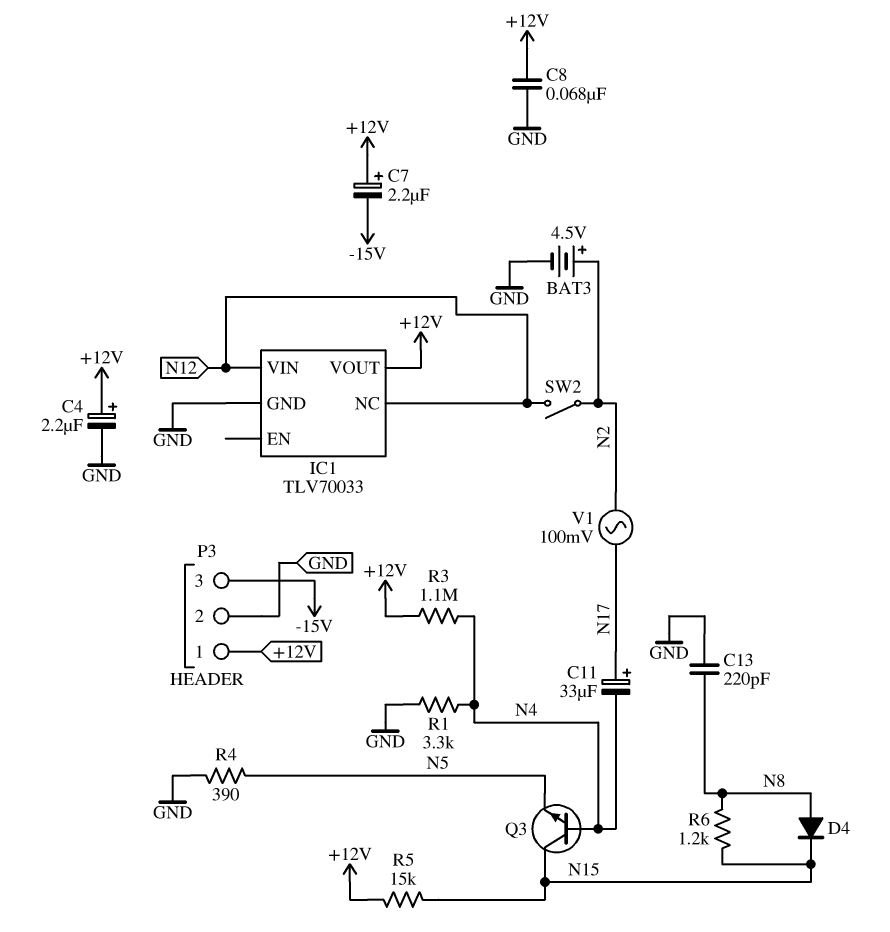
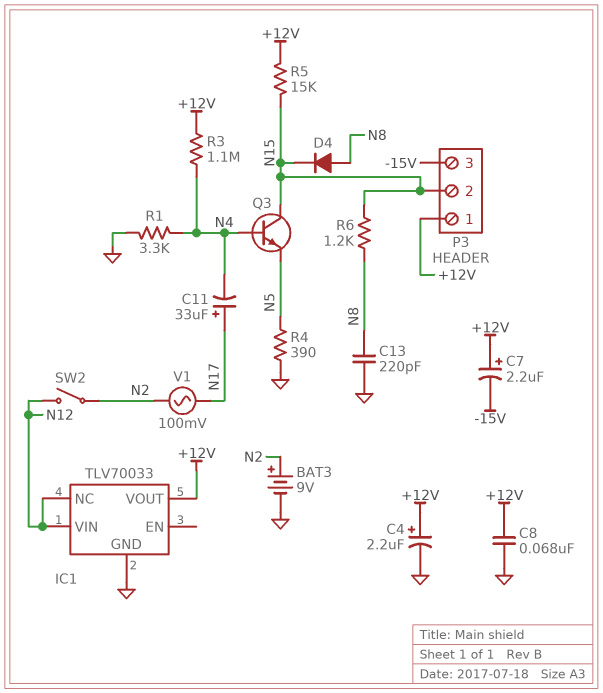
BAT3: 4.5V (plus N2, minus GND) -> 9V (plus N2, minus GND)
P3 pin 2: GND -> N15

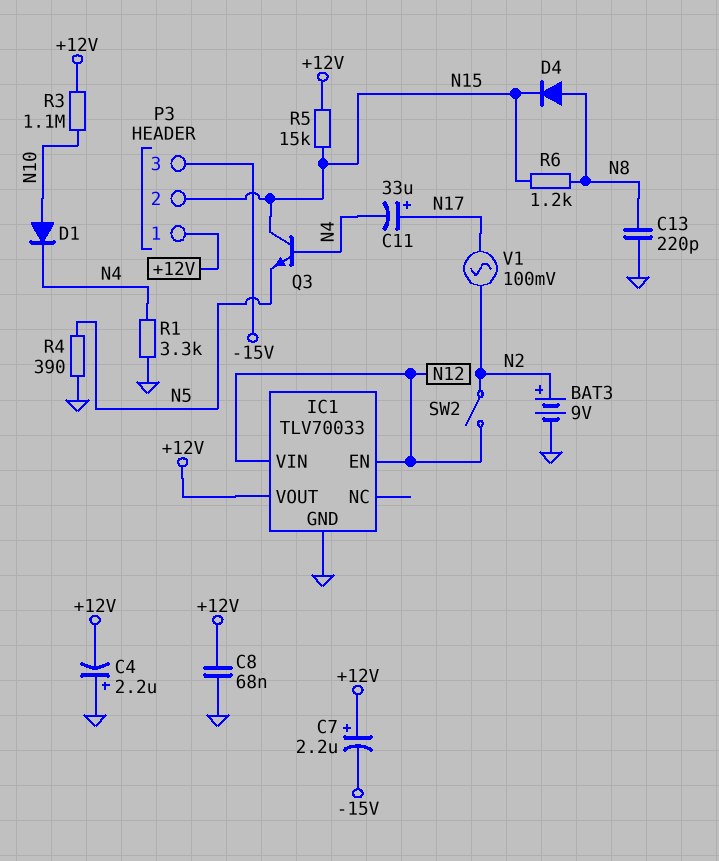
C4: 2.2uF (plus +12V, minus GND) -> 2.2uF (plus GND, minus +12V)
D1: none -> diode (A N10, K N4)
IC1 pin EN: none -> N12
IC1 pin NC: N12 -> none
R3: 1.1M (+12V, N4) -> 1.1M (+12V, N10)

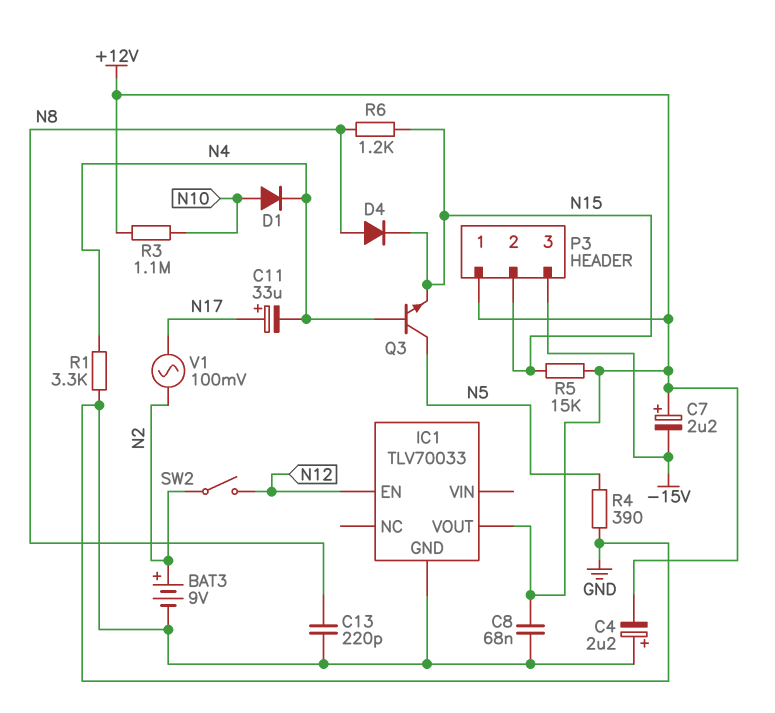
IC1 pin VIN: N12 -> none
Q3: NPN (B N4, C N15, E N5) -> NPN (B N4, C N5, E N15)

